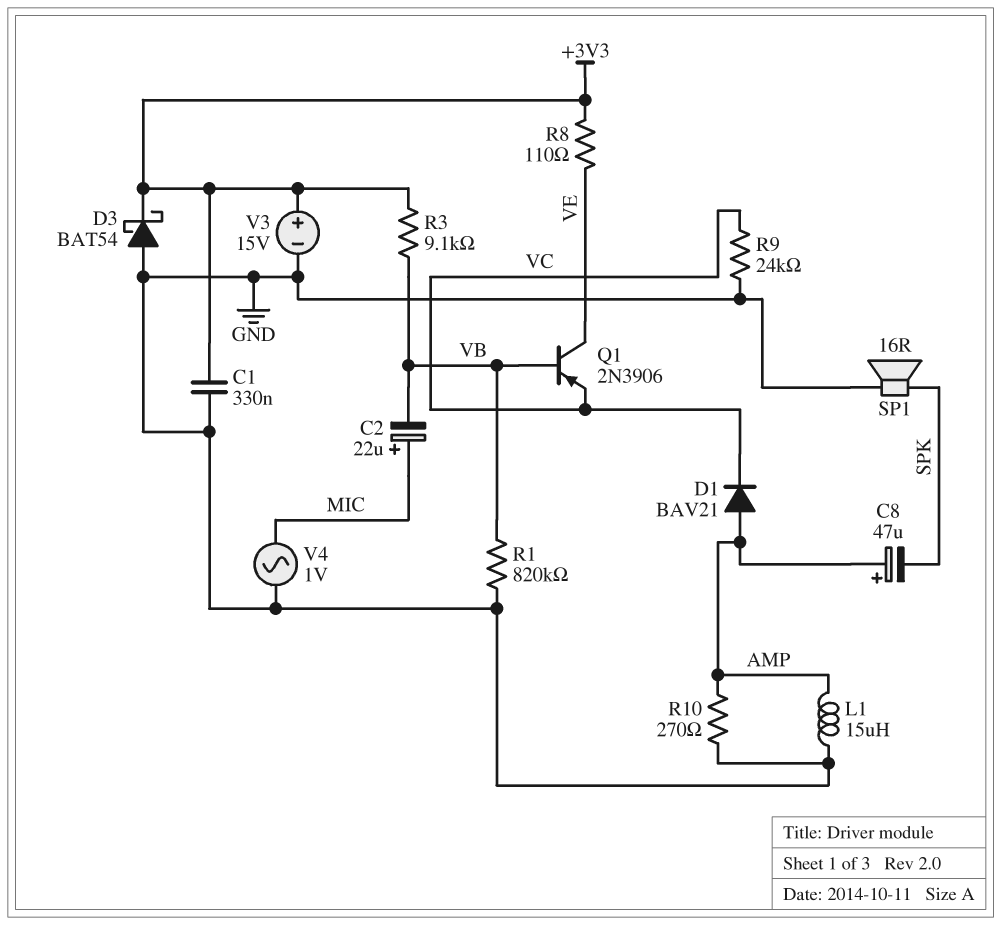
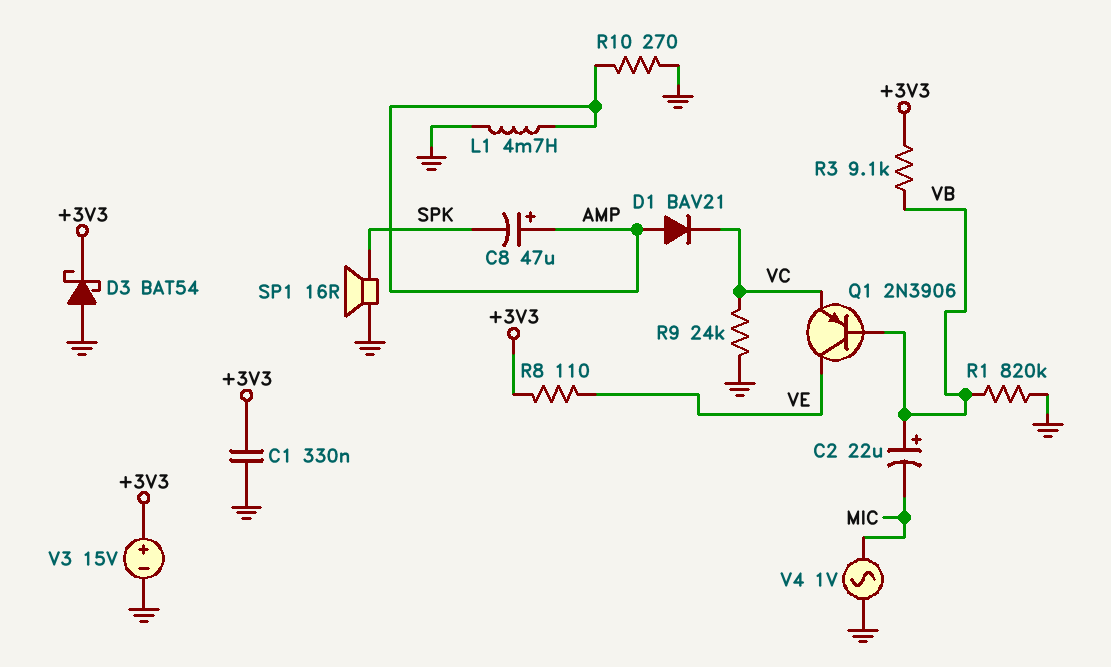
C2: 22uF (plus MIC, minus VB) -> 22uF (plus VB, minus MIC)
L1: 15uH (AMP, GND) -> 4.7mH (AMP, GND)

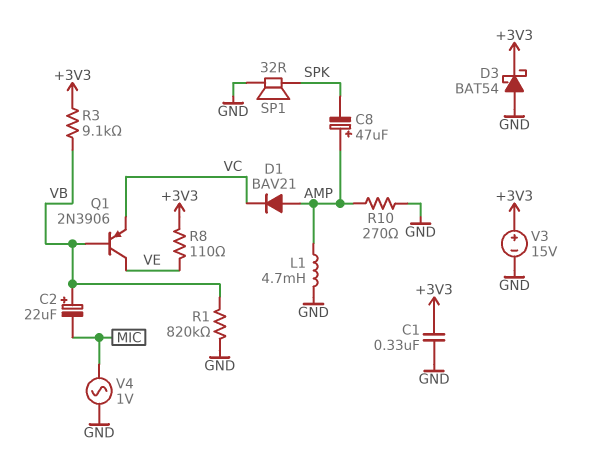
R9: 24k (GND, VC) -> none
SP1: speaker 16R (GND, SPK) -> speaker 32R (GND, SPK)

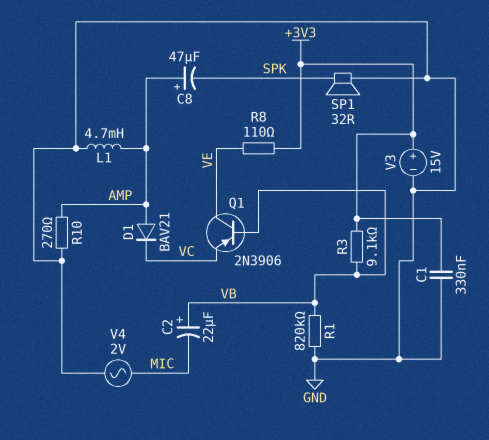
D3: schottky BAT54 (A GND, K +3V3) -> none
V4: AC 1V (GND, MIC) -> AC 2V (GND, MIC)

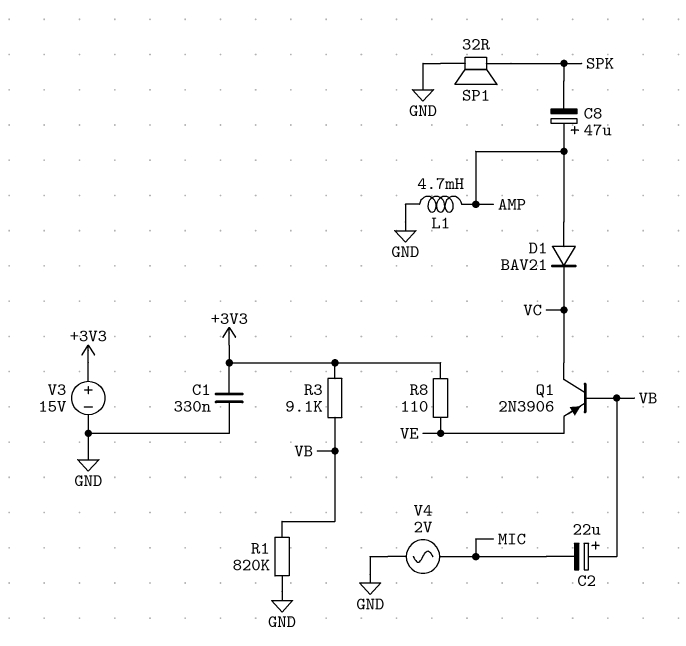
Q1: PNP 2N3906 (B VB, C VE, E VC) -> PNP 2N3906 (B VB, C VC, E VE)
R10: 270 (AMP, GND) -> none

